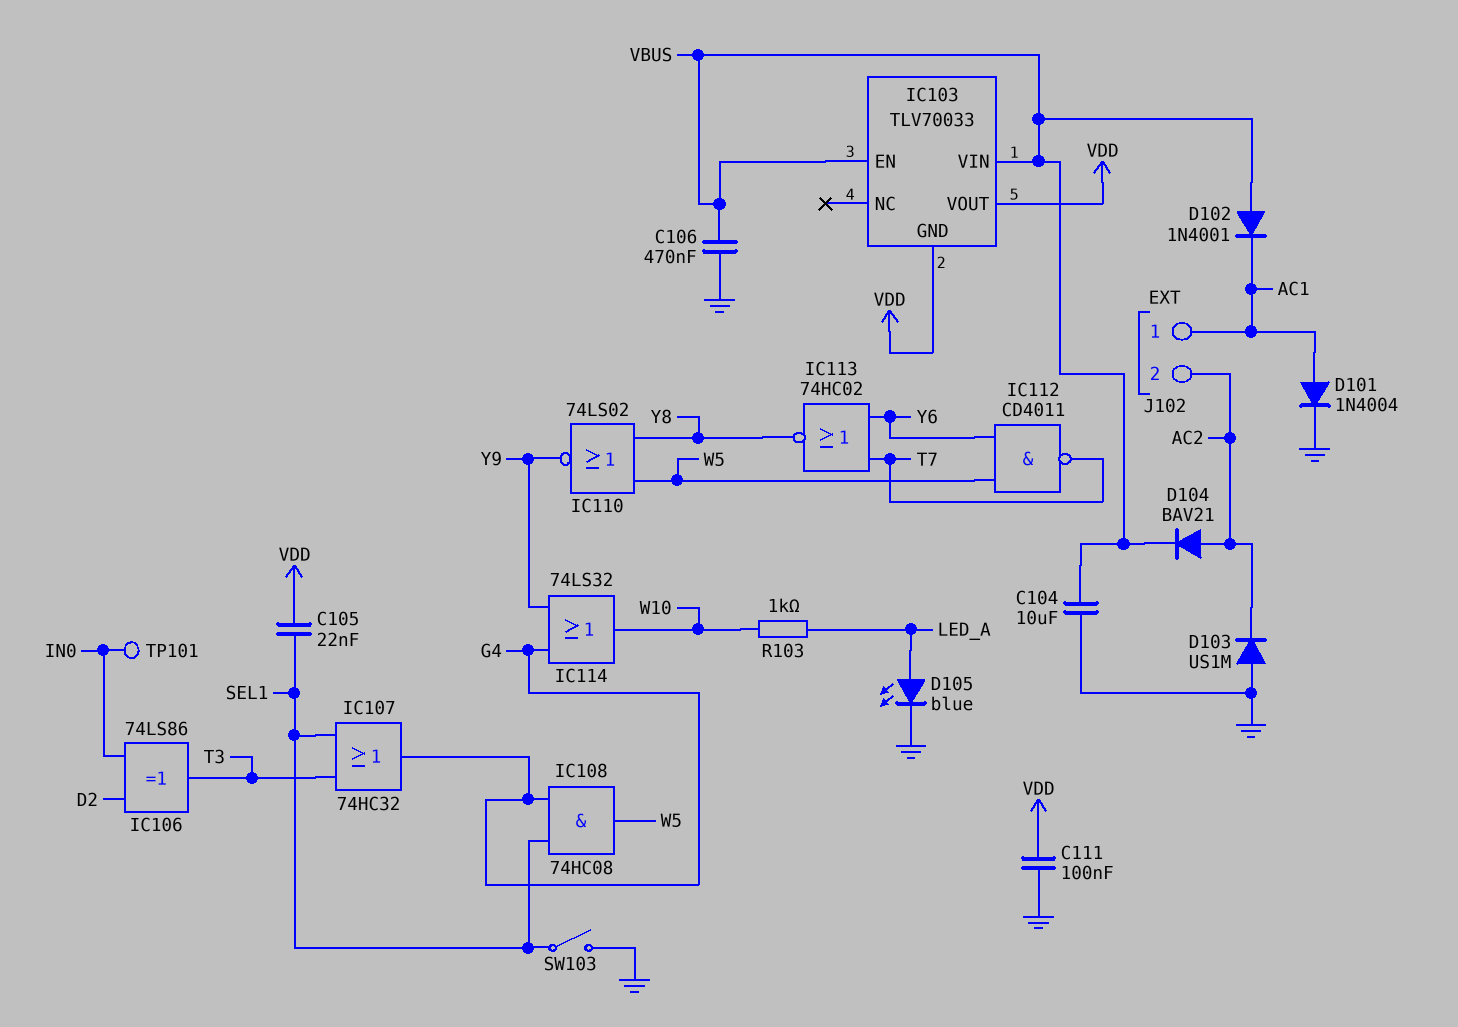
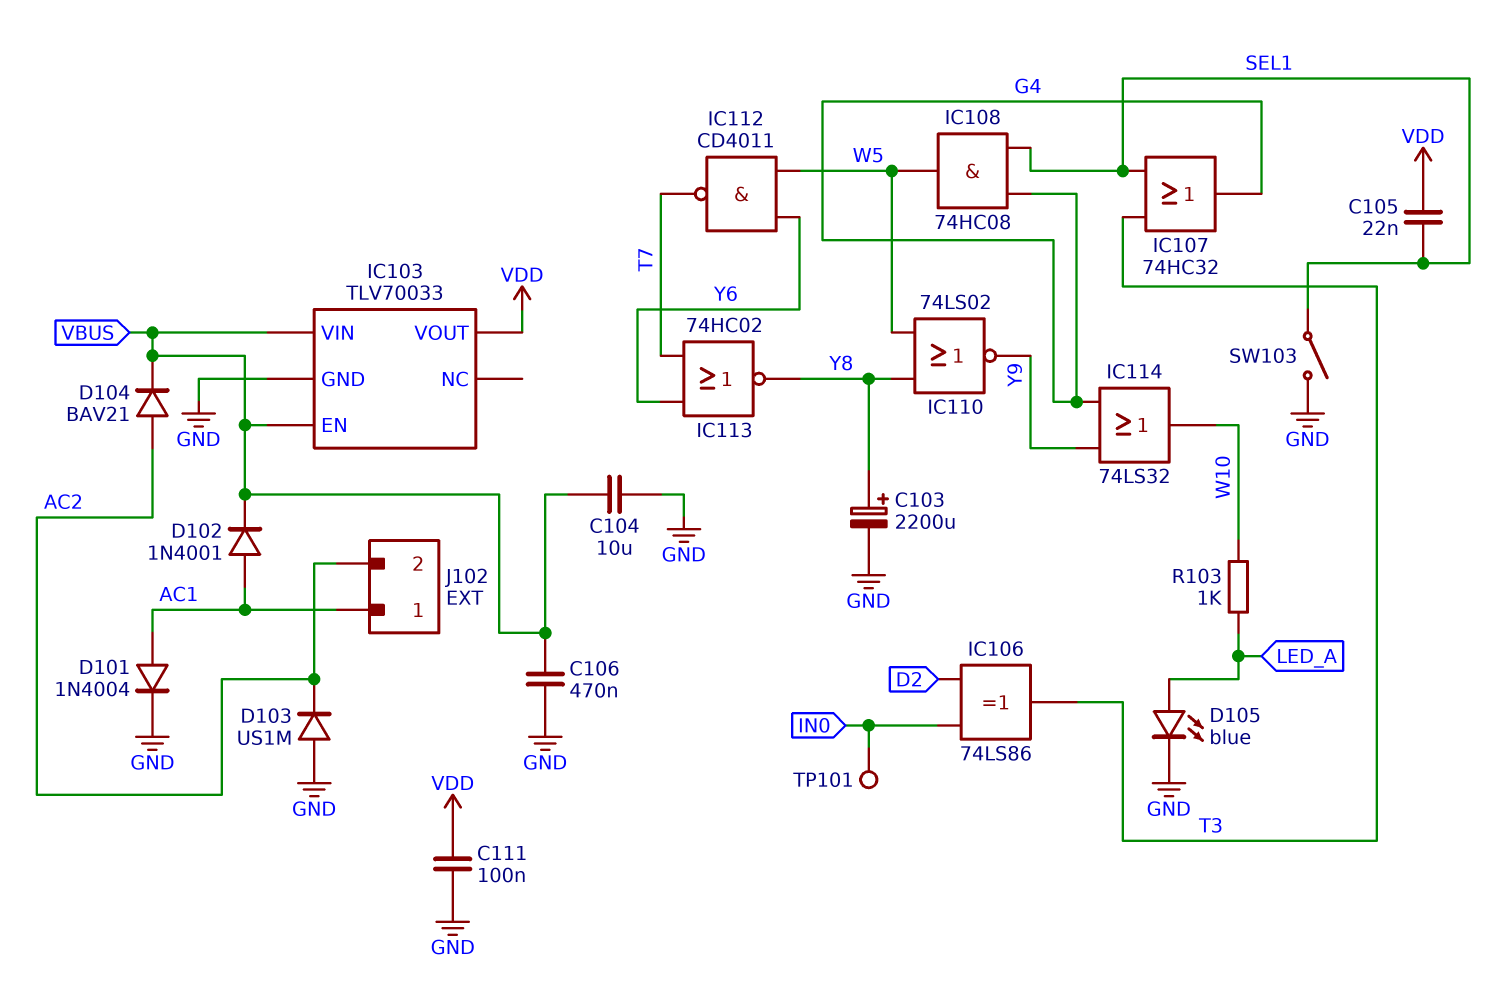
C103: none -> 2200uF (plus Y8, minus GND)
D102: diode 1N4001 (A VBUS, K AC1) -> diode 1N4001 (A AC1, K VBUS)
IC103 pin GND: VDD -> GND

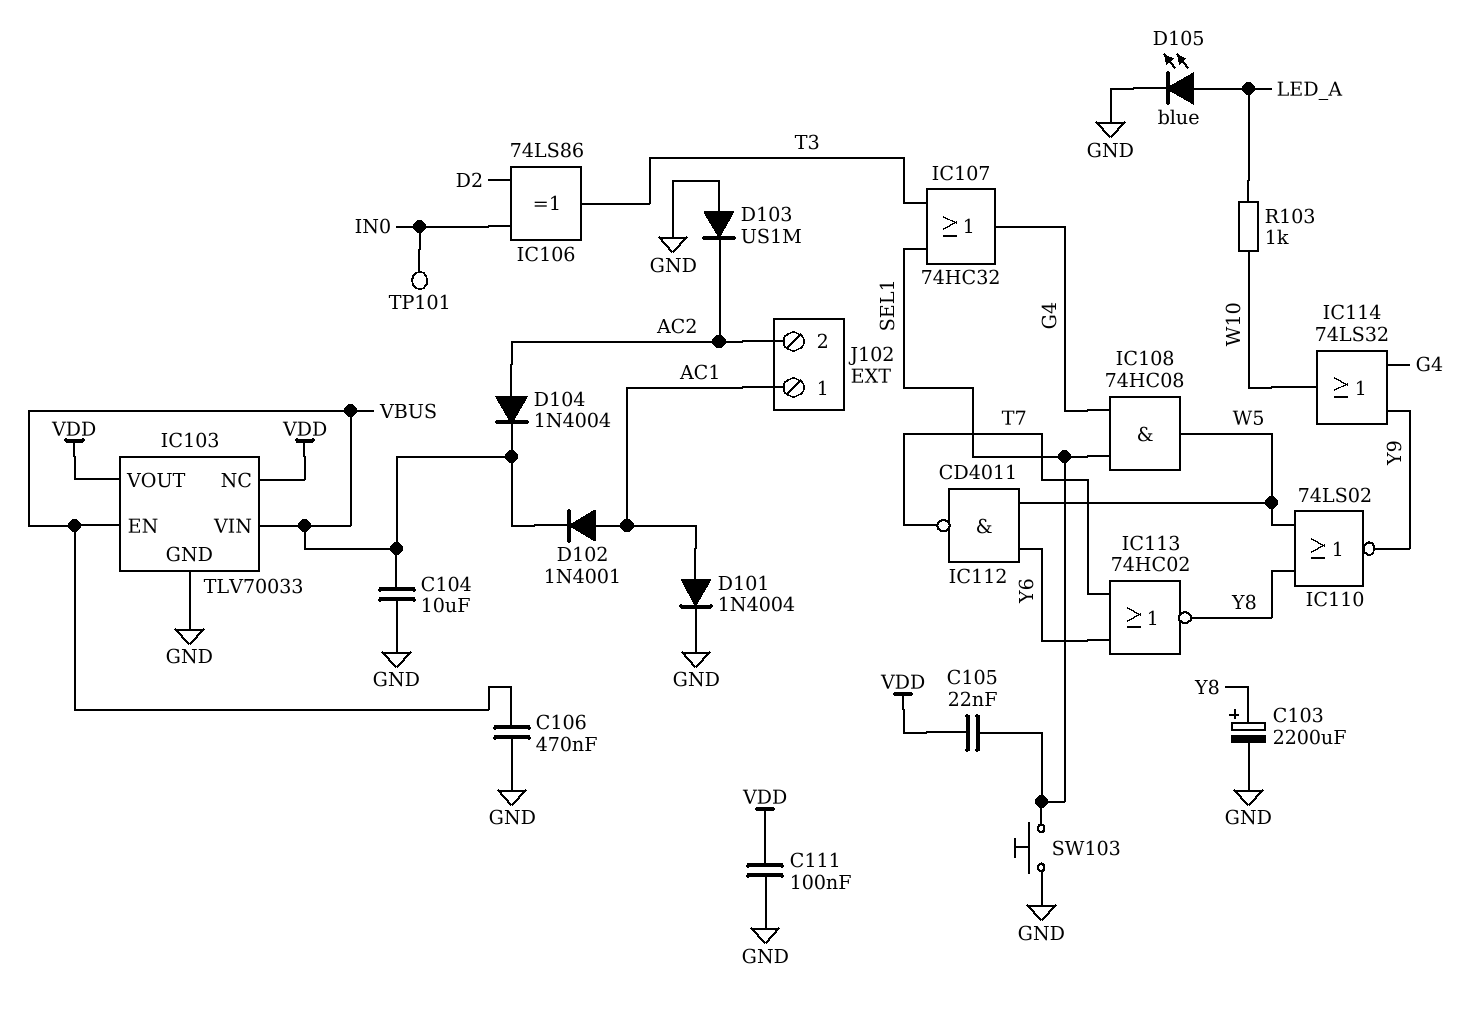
D104: diode BAV21 (A AC2, K VBUS) -> diode 1N4004 (A AC2, K VBUS)
IC103 pin NC: none -> VDD
SW103: switch (GND, SEL1) -> button (GND, SEL1)

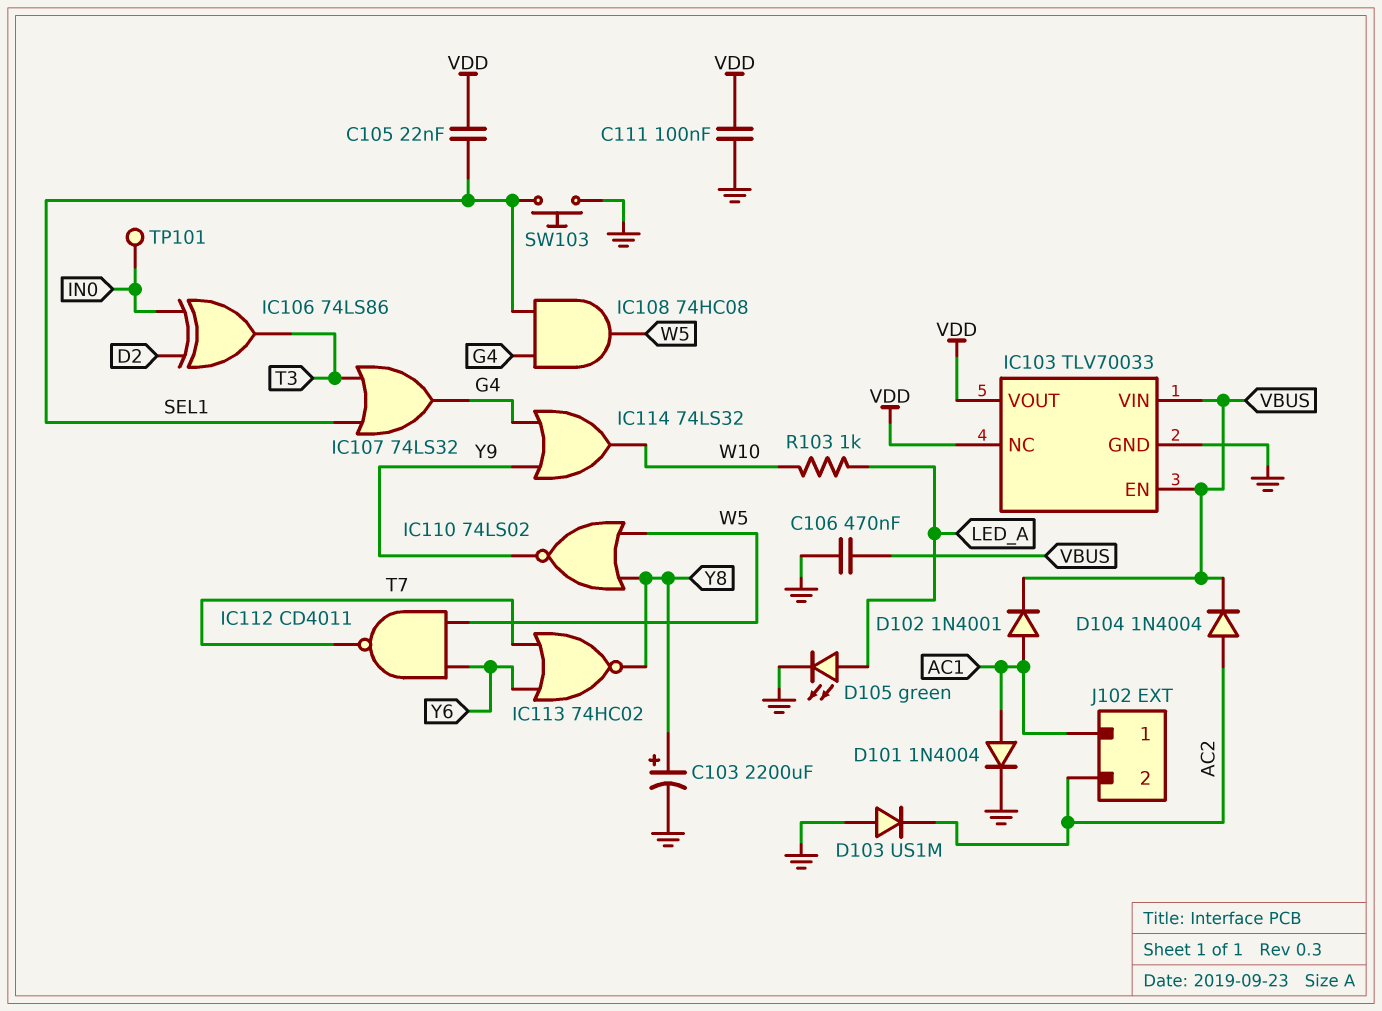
C104: 10uF (GND, VBUS) -> none
D105: LED blue (A LED_A, K GND) -> LED green (A LED_A, K GND)
IC107: OR 74HC32 (in SEL1, in T3, out G4) -> OR 74LS32 (in SEL1, in T3, out G4)

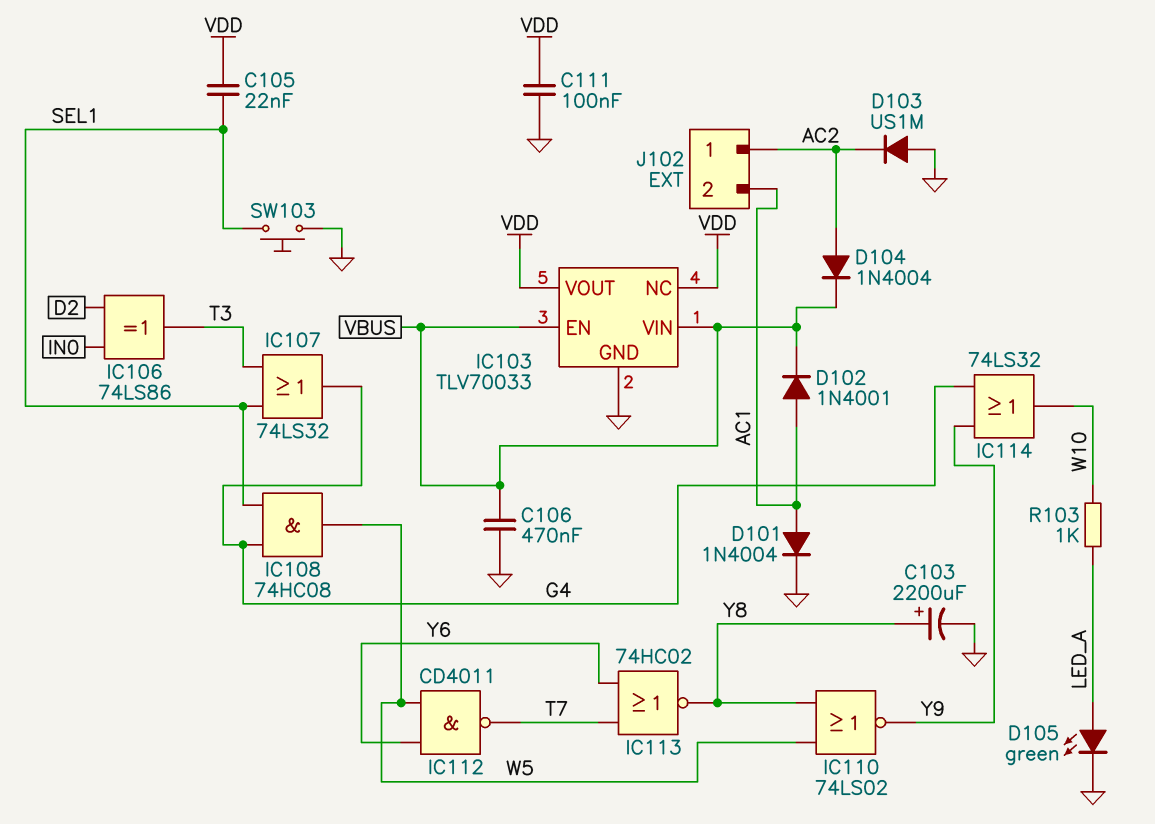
J102 pin 1: AC1 -> AC2
J102 pin 2: AC2 -> AC1
TP101: test point (IN0) -> none

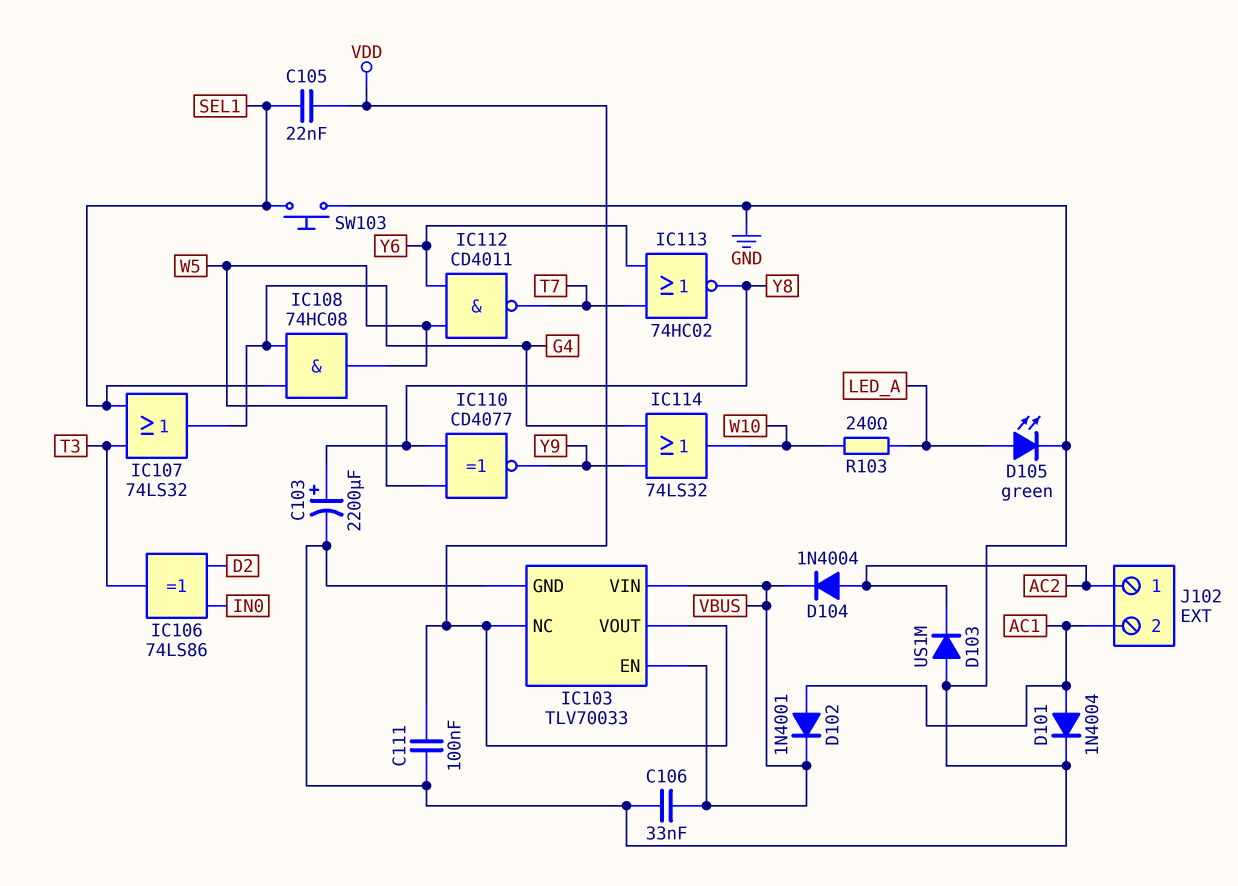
C106: 470nF (GND, VBUS) -> 33nF (GND, VBUS)
IC110: NOR 74LS02 (in W5, in Y8, out Y9) -> XNOR CD4077 (in W5, in Y8, out Y9)
R103: 1k (LED_A, W10) -> 240 (LED_A, W10)

